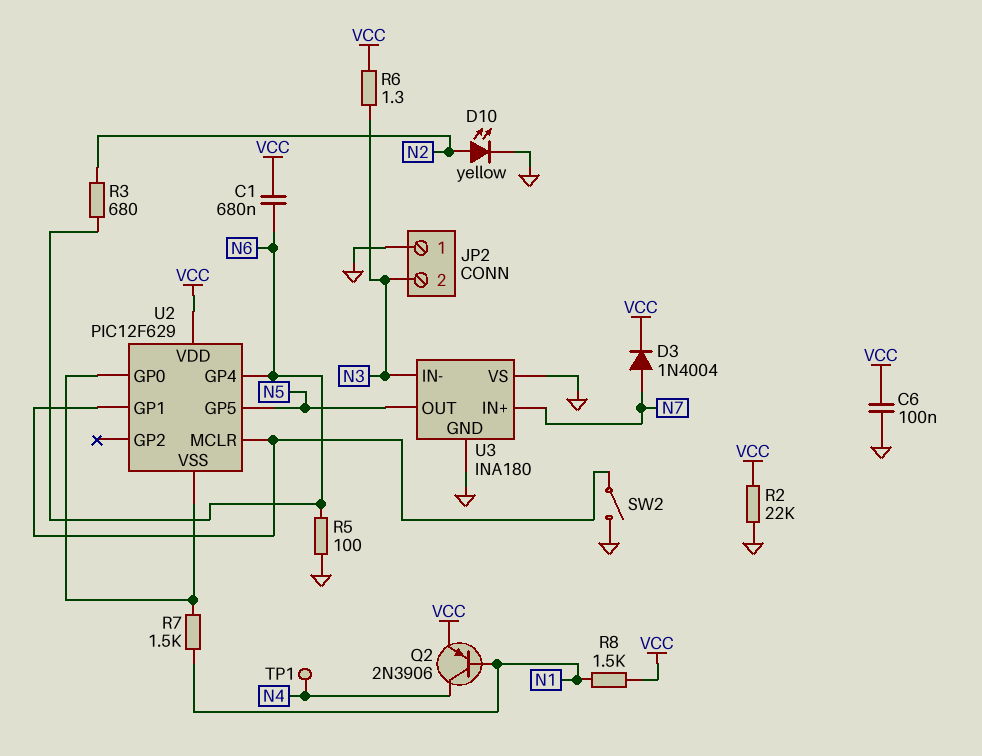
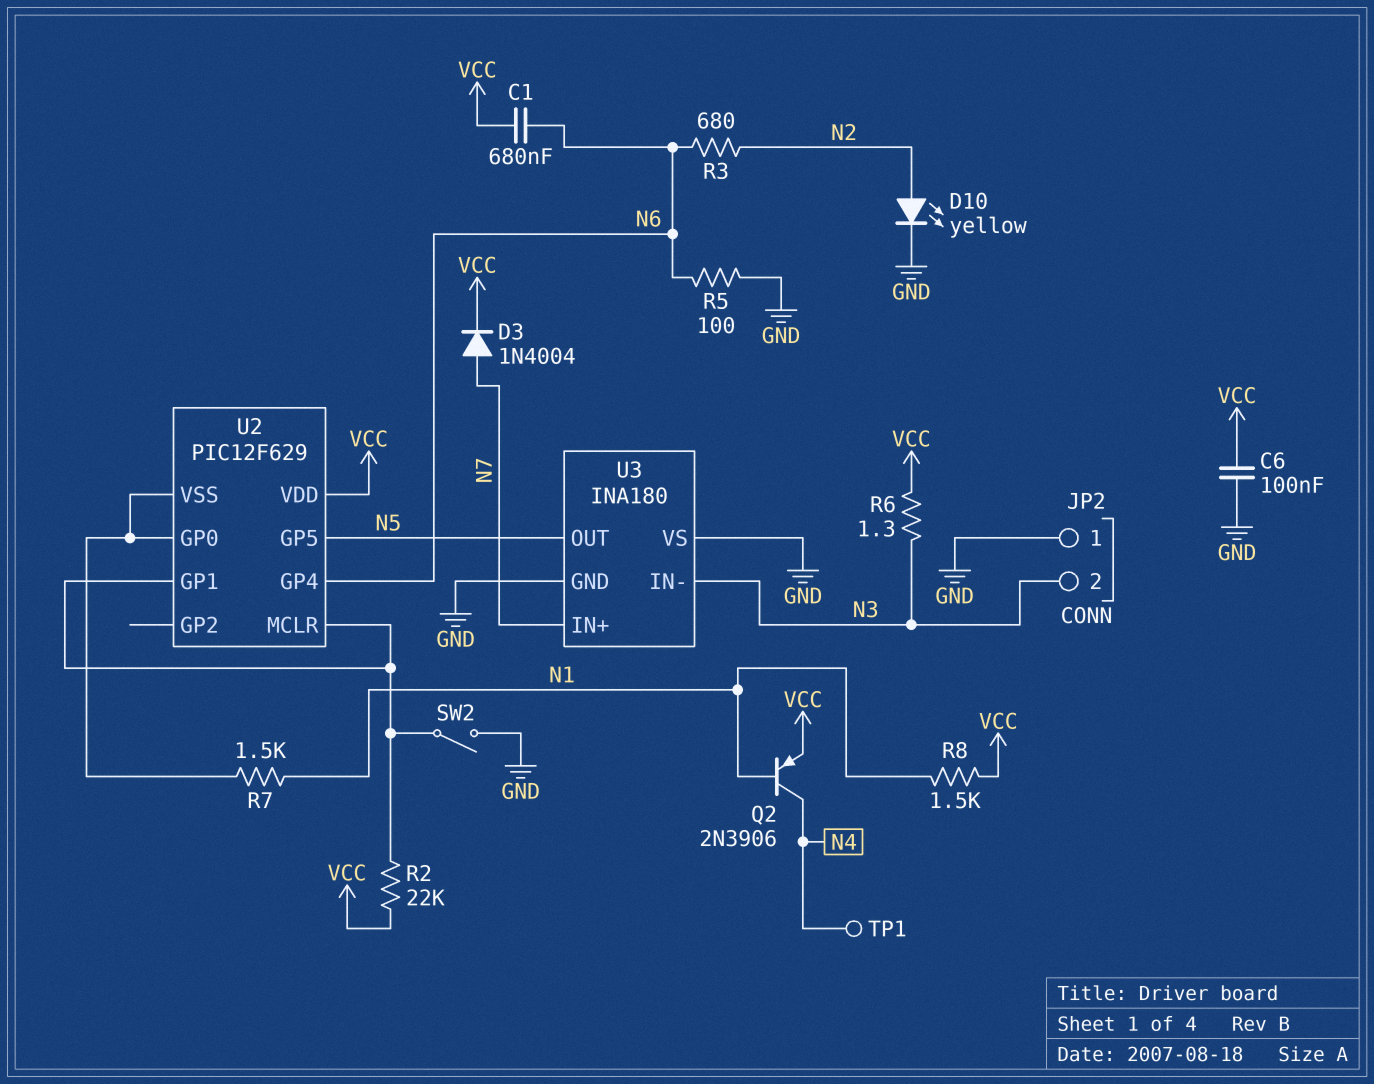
R2: 22k (GND, VCC) -> 22k (U2/GP1, VCC)

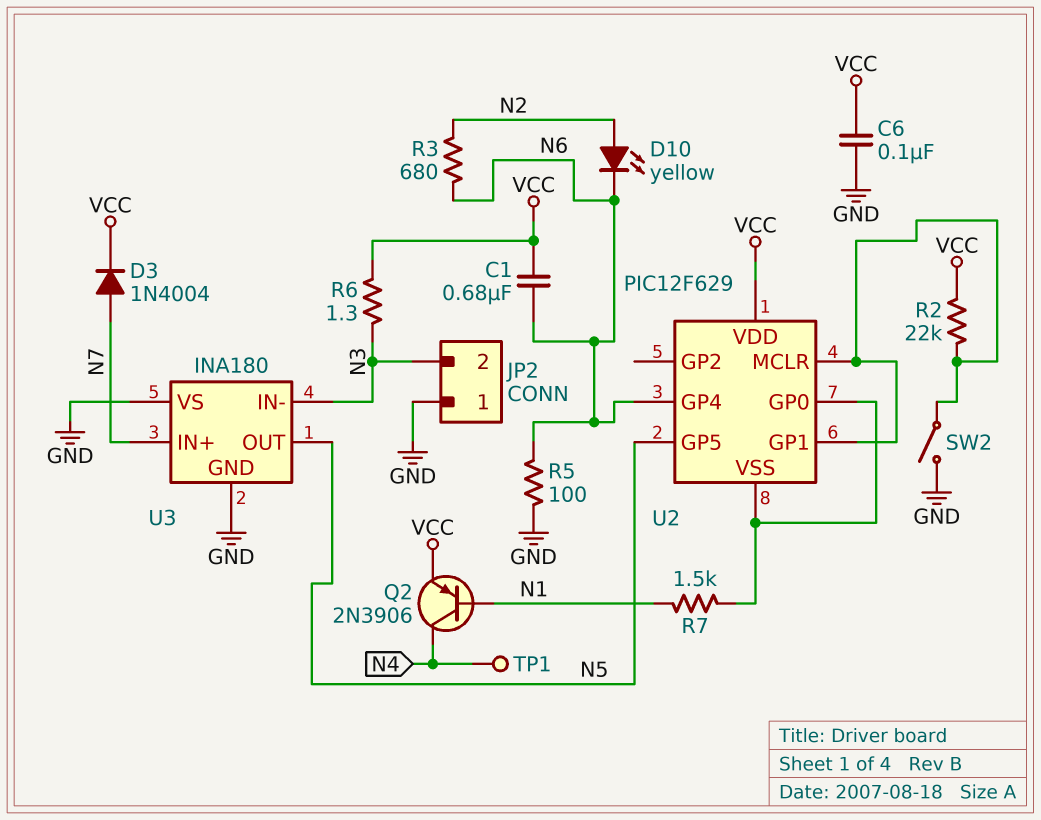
D10: LED yellow (A N2, K GND) -> LED yellow (A N2, K N6)
R8: 1.5k (N1, VCC) -> none

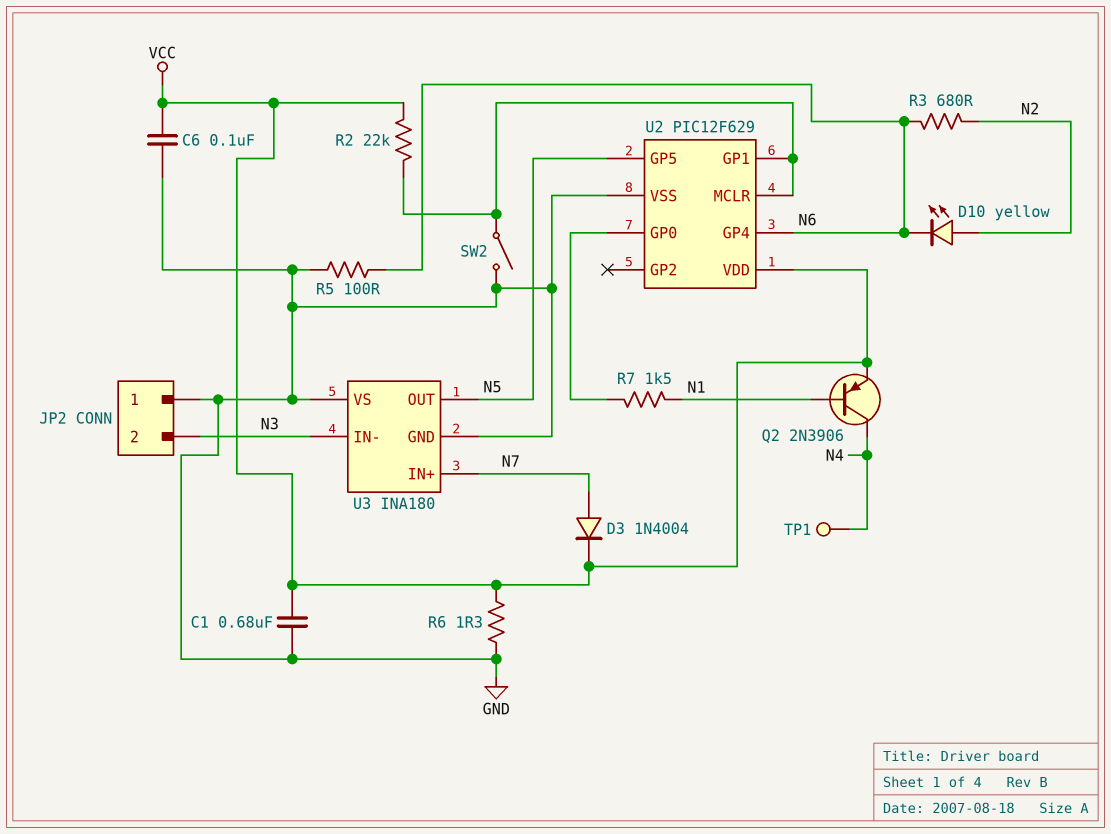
C1: 680nF (N6, VCC) -> 680nF (GND, VCC)
R6: 1.3 (N3, VCC) -> 1.3 (GND, VCC)
U2 pin VSS: U2/GP0 -> GND

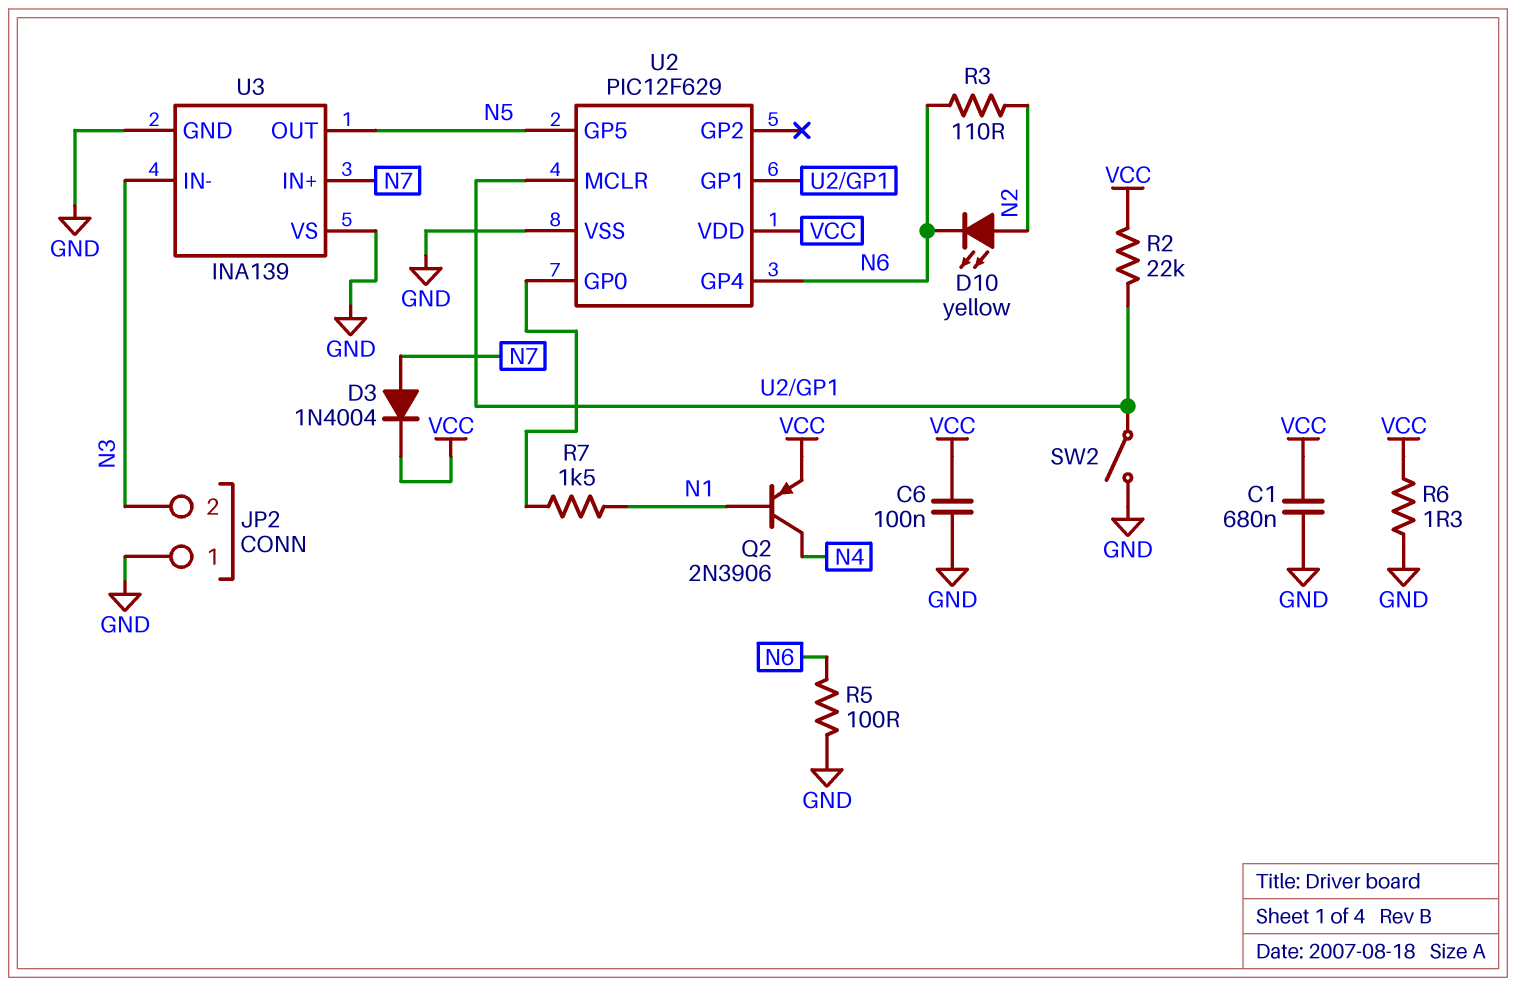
R3: 680 (N2, N6) -> 110 (N2, N6)
TP1: test point (N4) -> none
U3: INA180 -> INA139

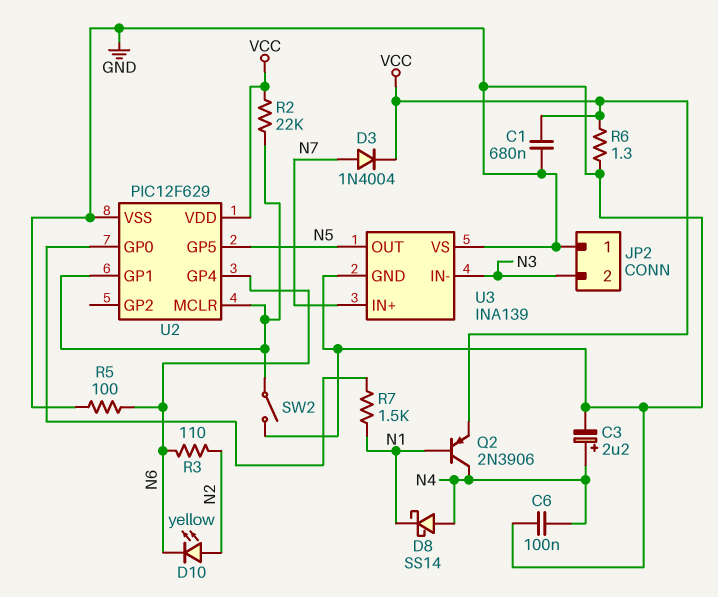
C3: none -> 2.2uF (plus N4, minus GND)
C6: 100nF (GND, VCC) -> 100nF (GND, N4)
D8: none -> schottky SS14 (A N4, K N1)

